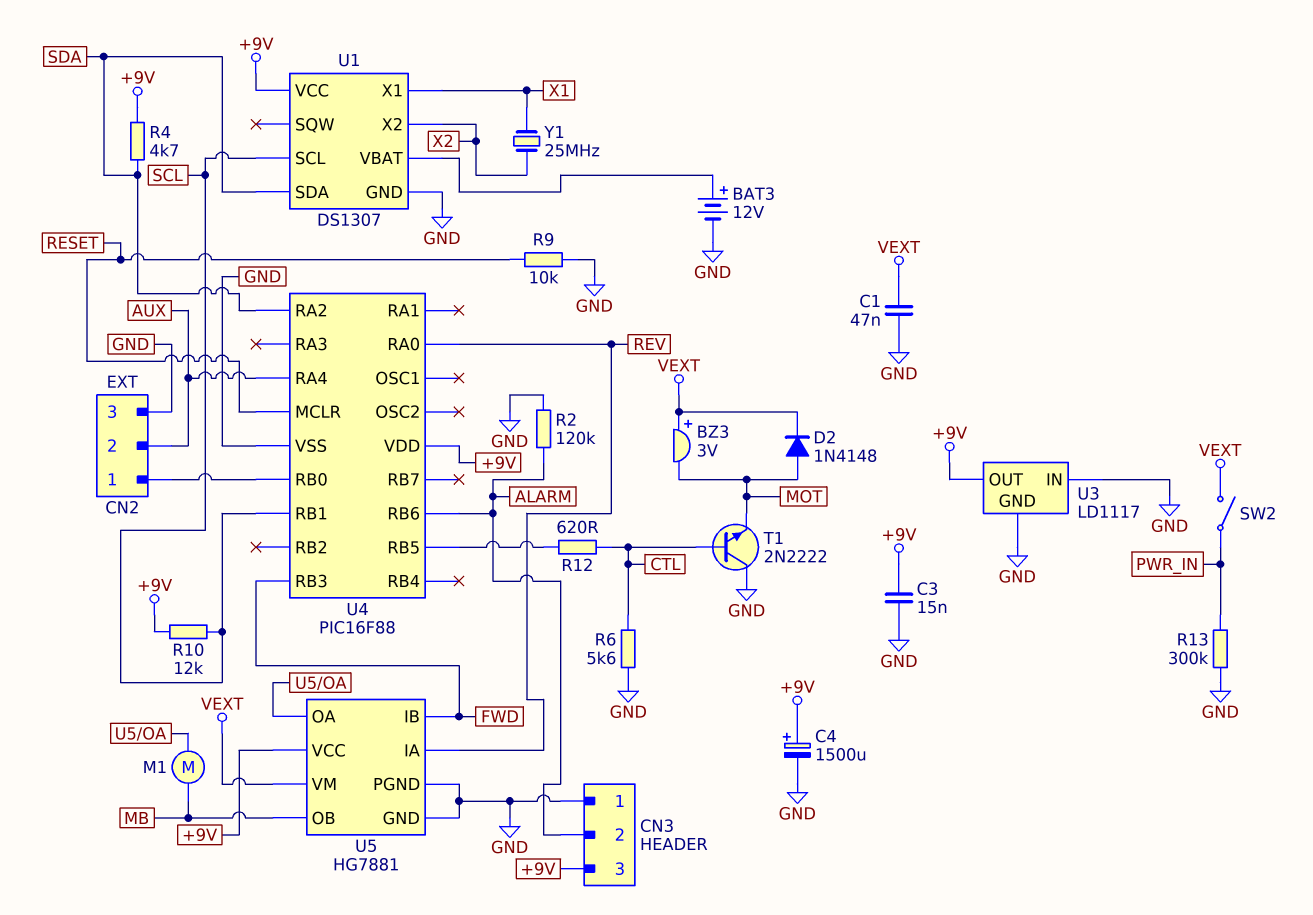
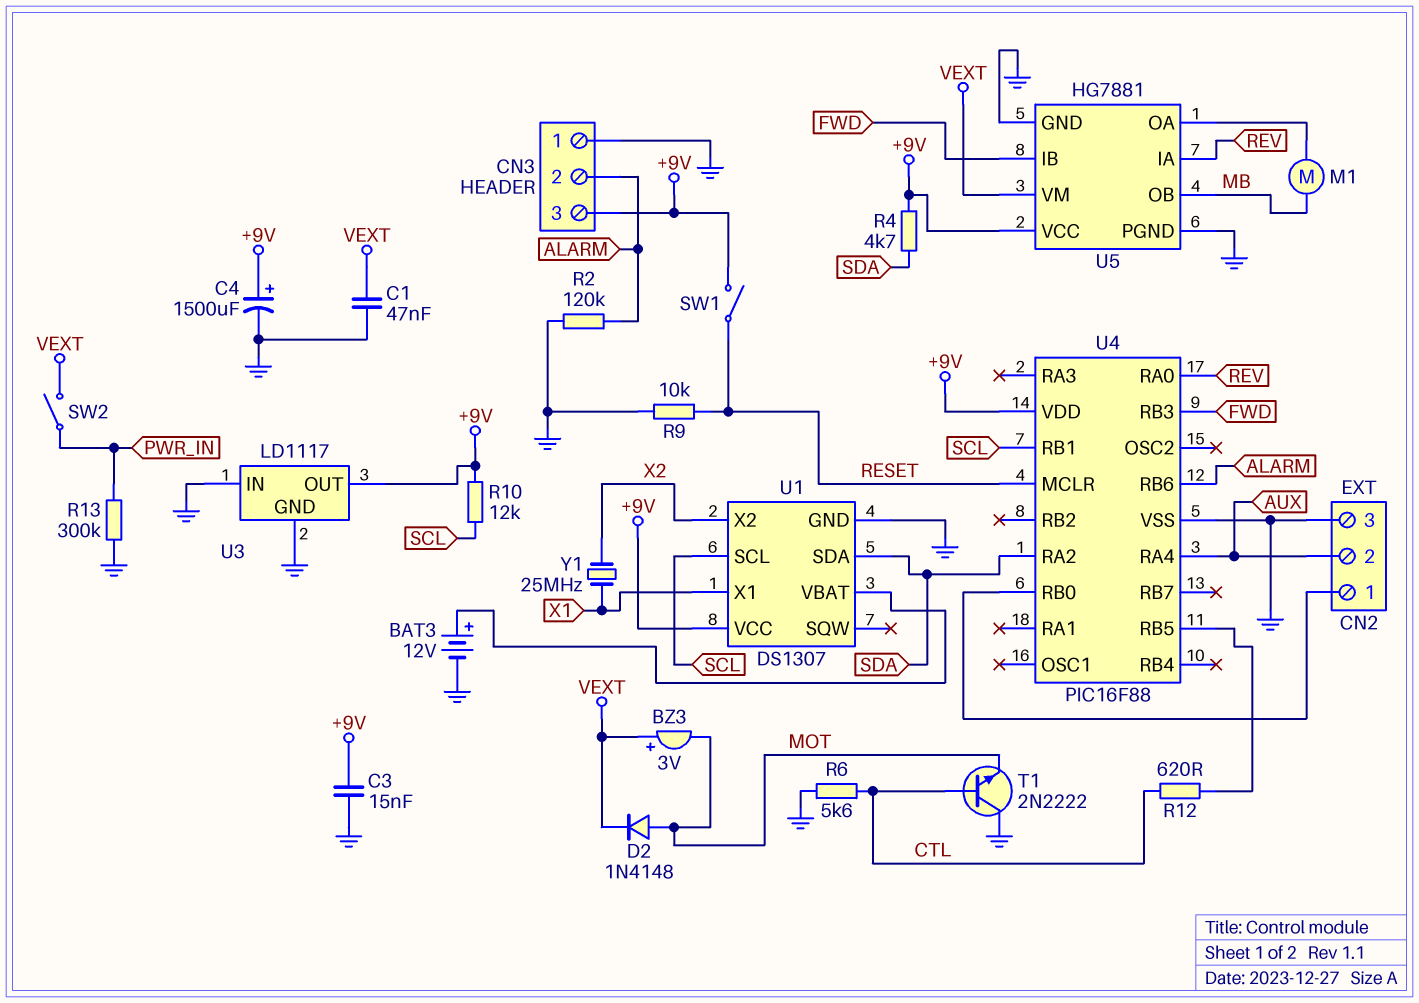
SW1: none -> switch (+9V, RESET)

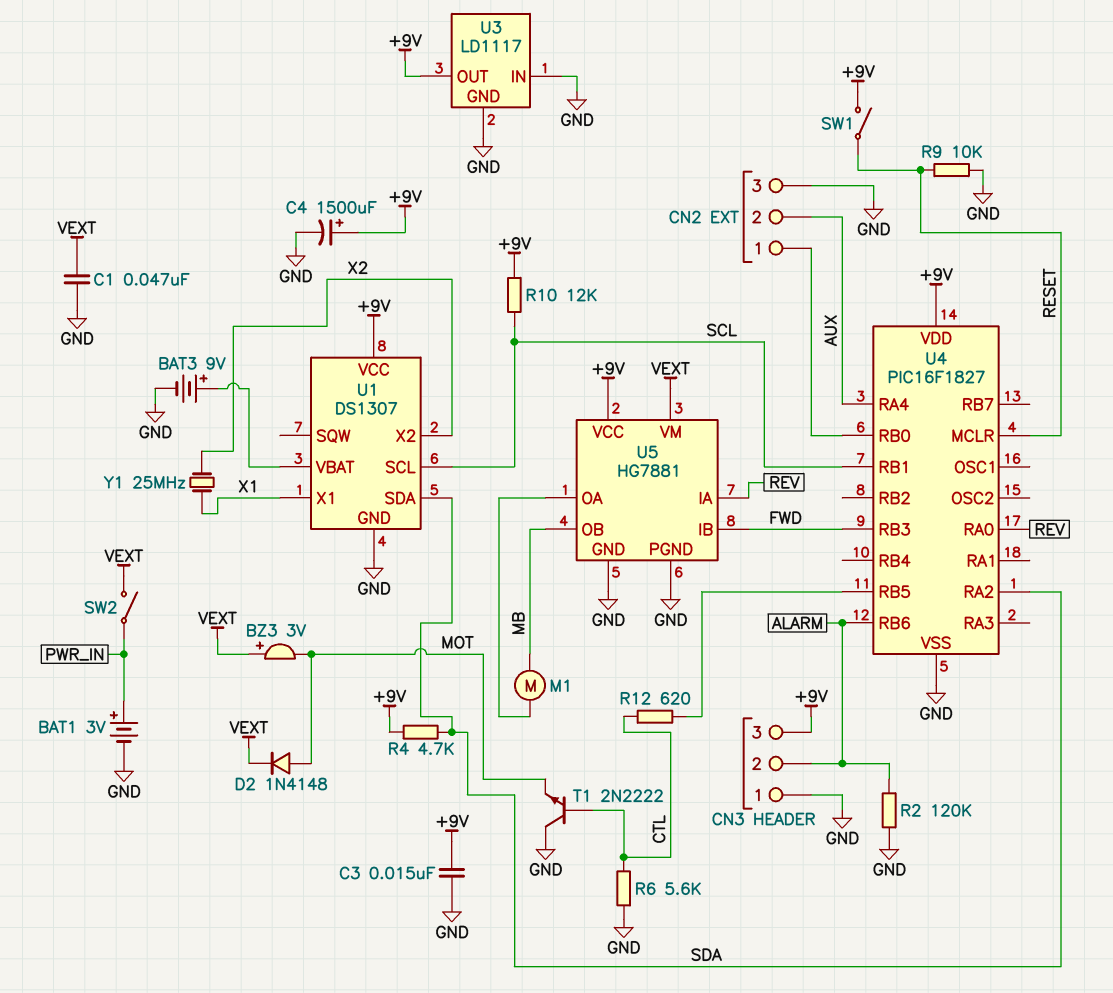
BAT1: none -> 3V (plus PWR_IN, minus GND)
BAT3: 12V (plus U1/VBAT, minus GND) -> 9V (plus U1/VBAT, minus GND)
R13: 300k (GND, PWR_IN) -> none
U4: PIC16F88 -> PIC16F1827

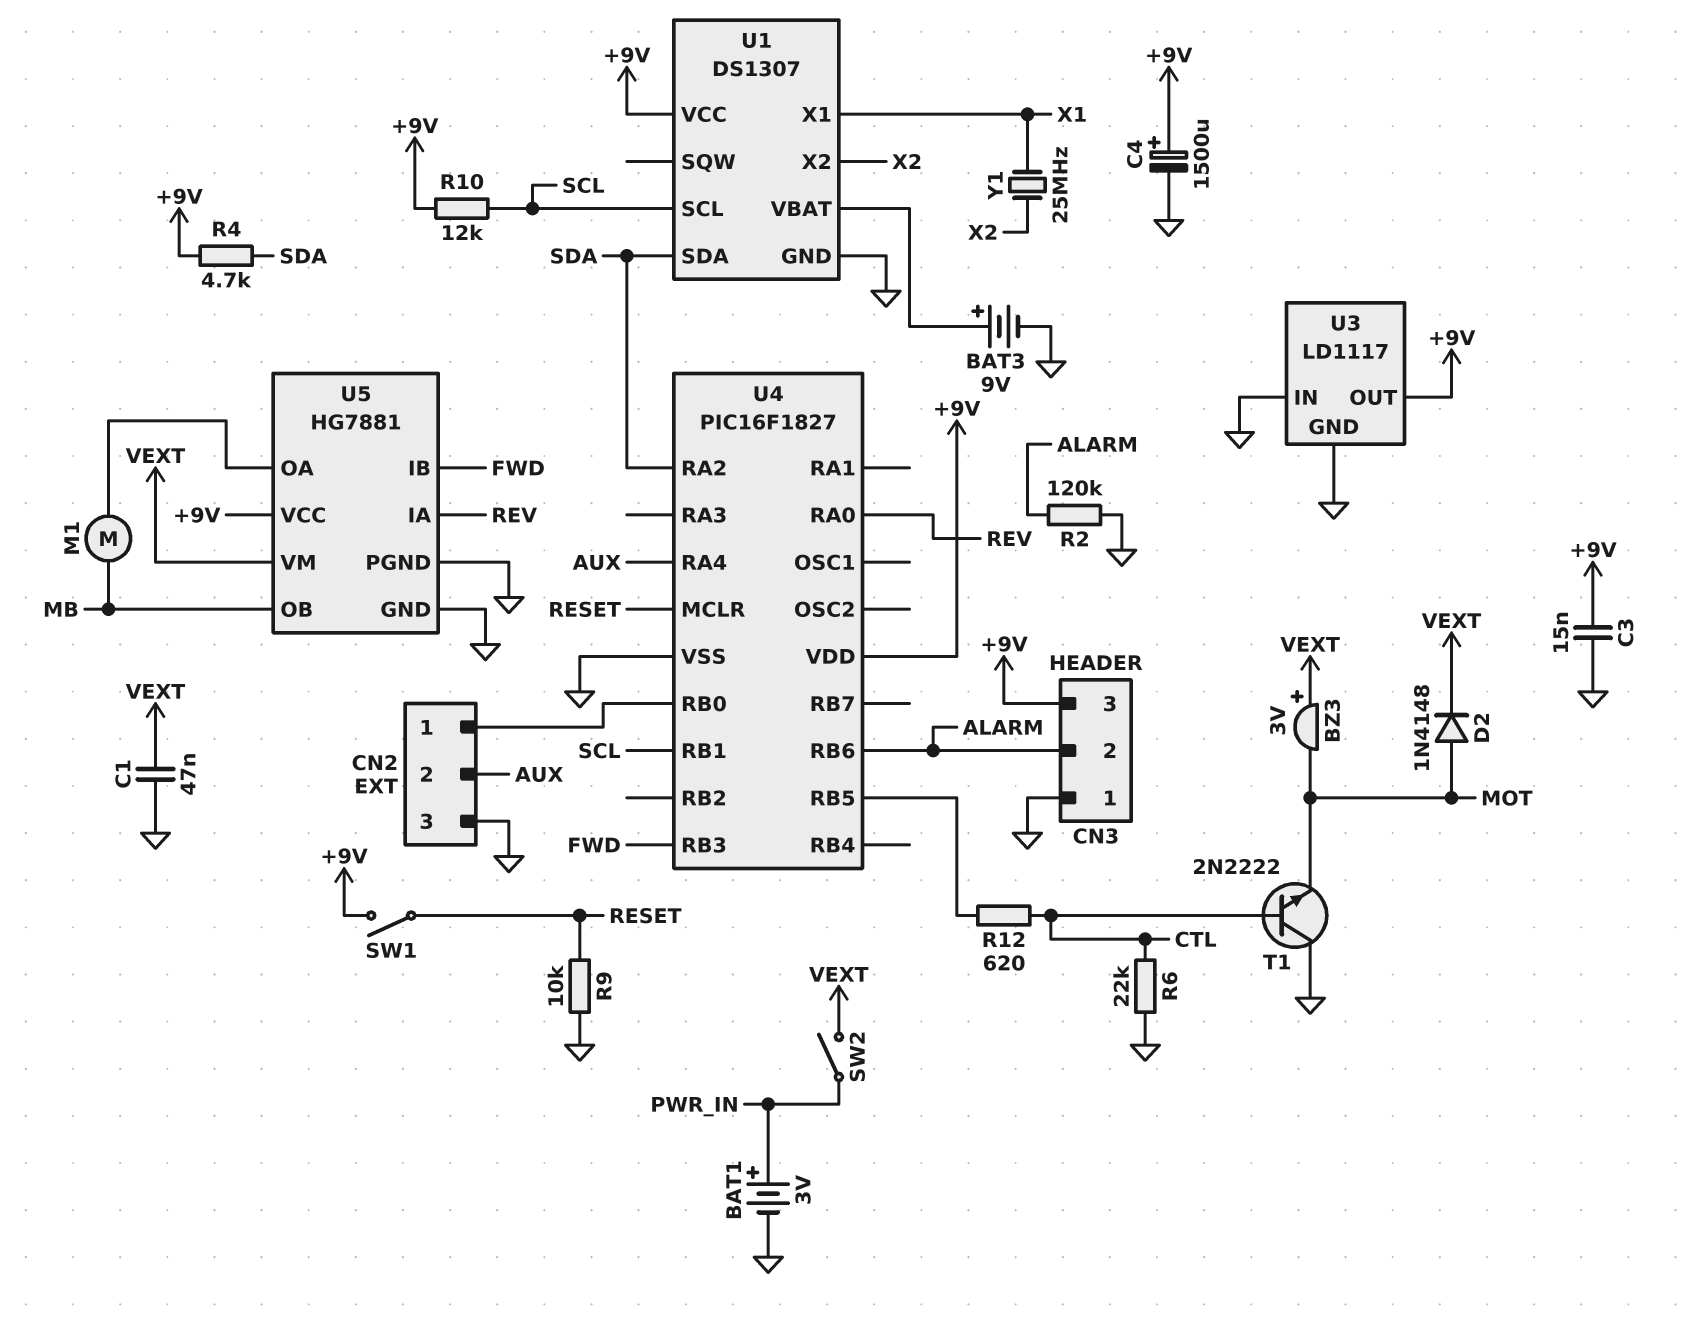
R6: 5.6k (CTL, GND) -> 22k (CTL, GND)

